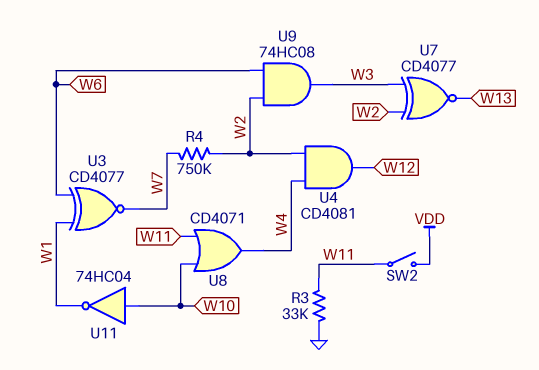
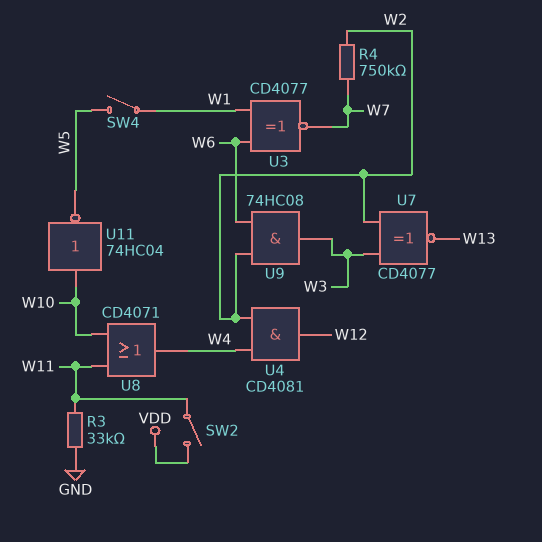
SW4: none -> switch (W1, W5)
U11: NOT 74HC04 (in W10, out W1) -> NOT 74HC04 (in W10, out W5)

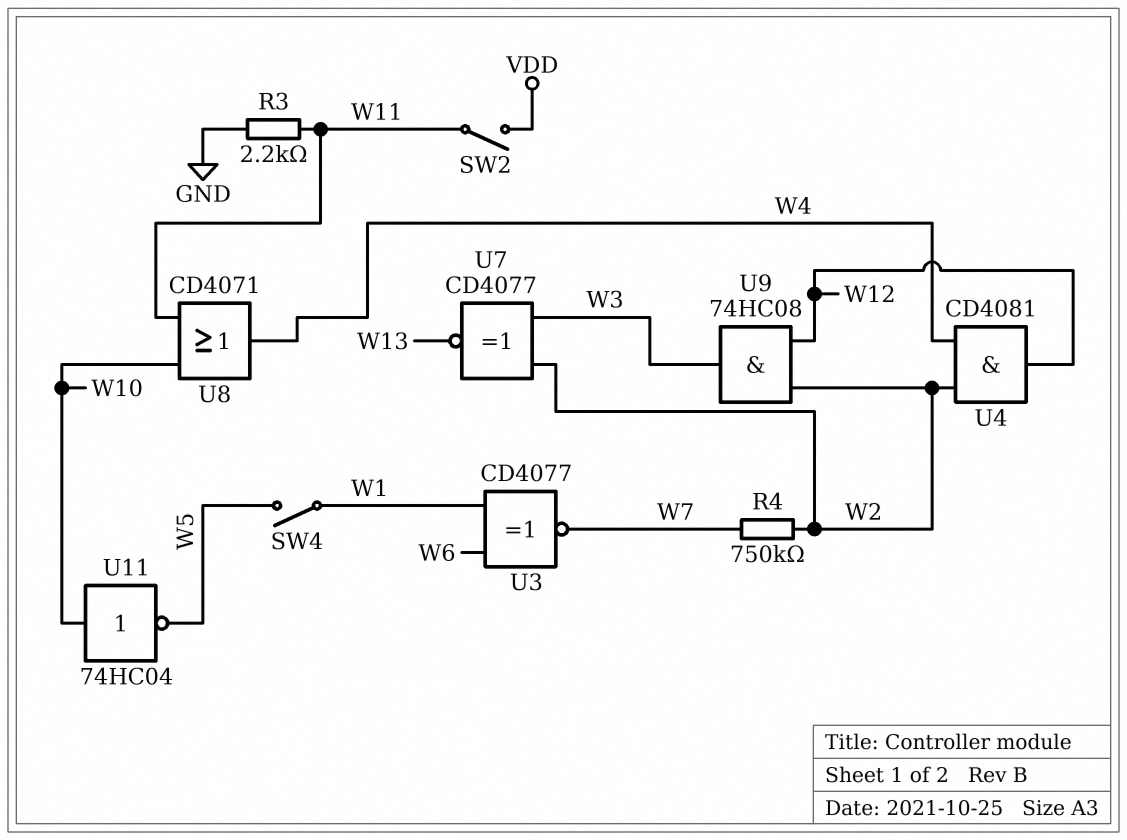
R3: 33k (GND, W11) -> 2.2k (GND, W11)
U9: AND 74HC08 (in W2, in W6, out W3) -> AND 74HC08 (in W2, in W12, out W3)

